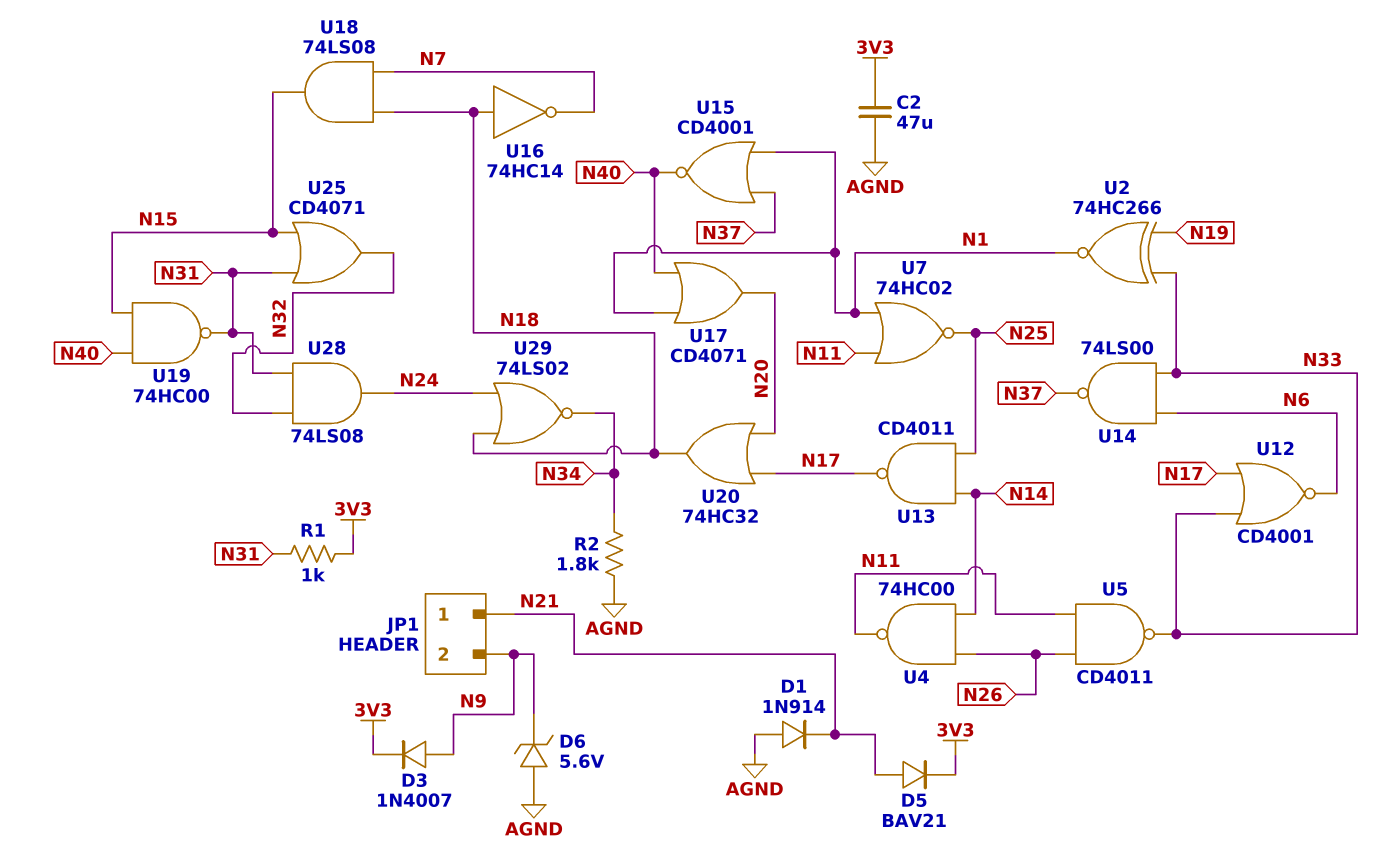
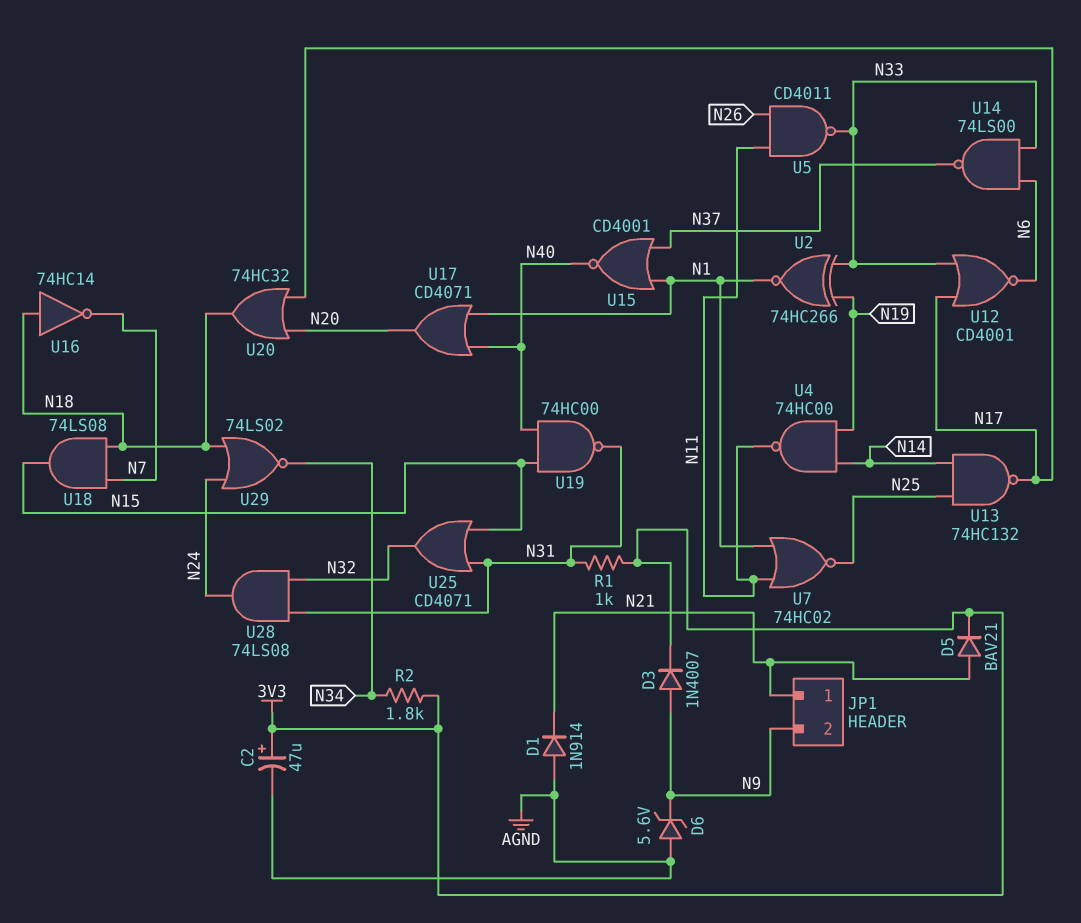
C2: 47uF (3V3, AGND) -> 47uF (plus 3V3, minus AGND)
R2: 1.8k (AGND, N34) -> 1.8k (3V3, N34)
U4: NAND 74HC00 (in N14, in N26, out N11) -> NAND 74HC00 (in N14, in N19, out N11)
U13: NAND CD4011 (in N14, in N25, out N17) -> NAND 74HC132 (in N14, in N25, out N17)

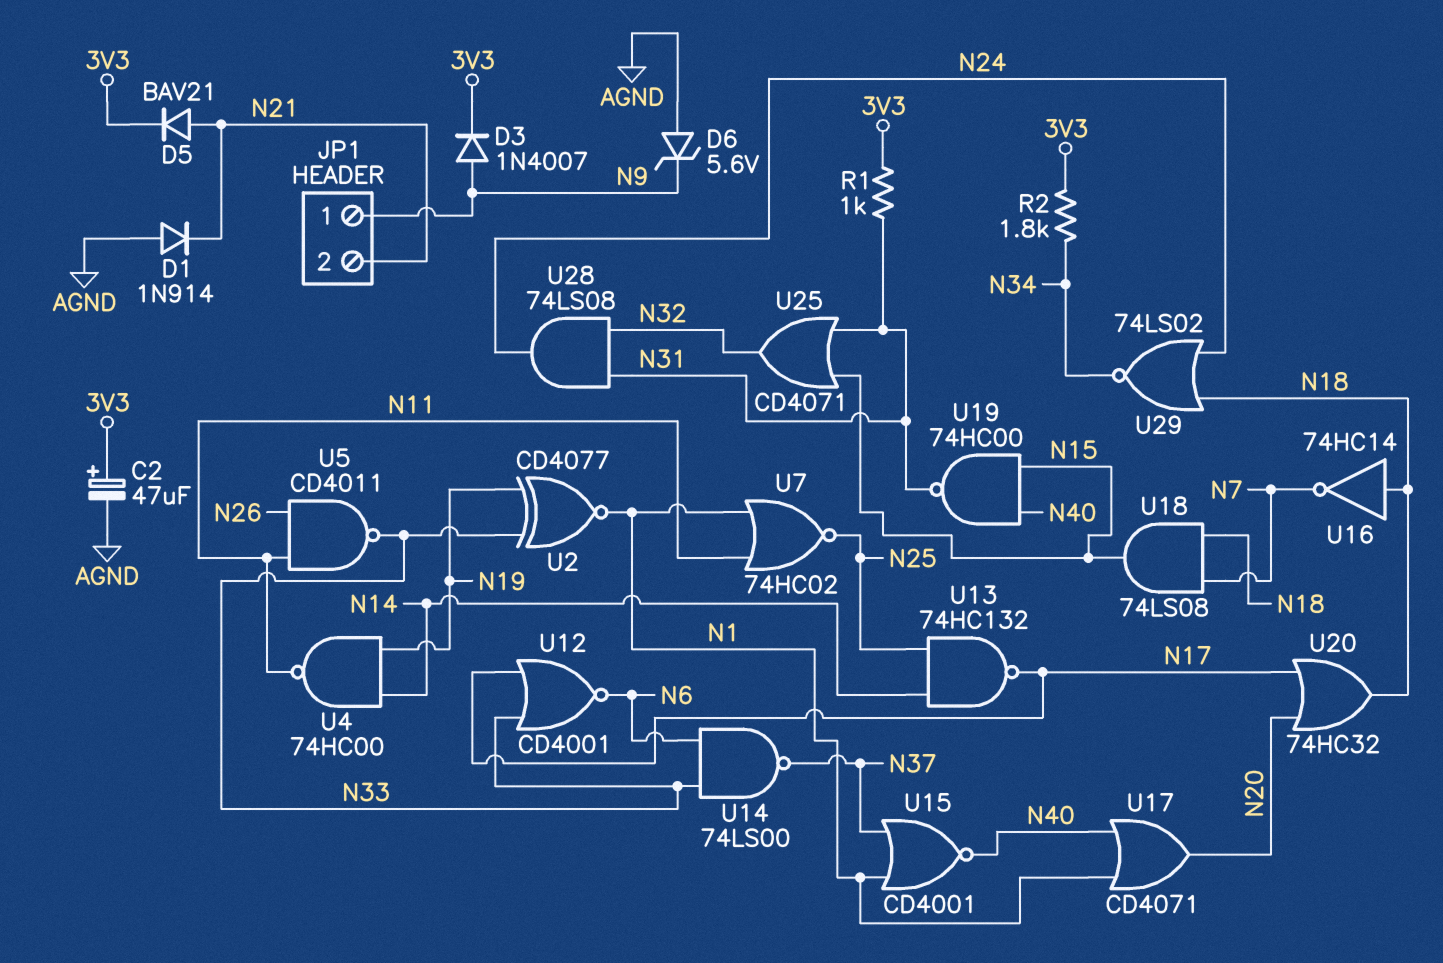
JP1 pin 1: N21 -> N9
JP1 pin 2: N9 -> N21
U2: XNOR 74HC266 (in N19, in N33, out N1) -> XNOR CD4077 (in N19, in N33, out N1)

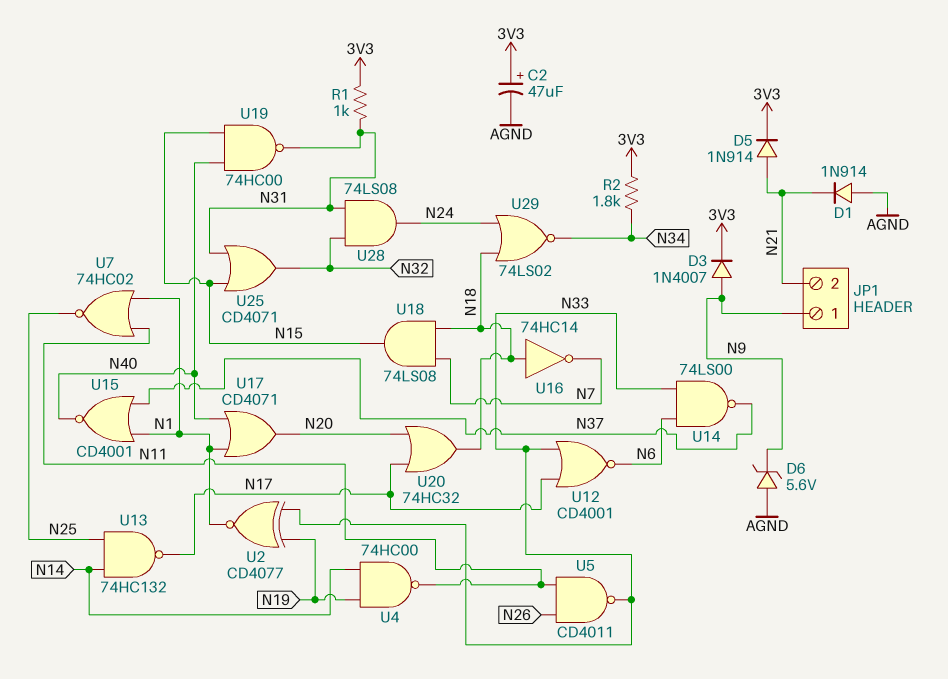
D5: diode BAV21 (A N21, K 3V3) -> diode 1N914 (A N21, K 3V3)

